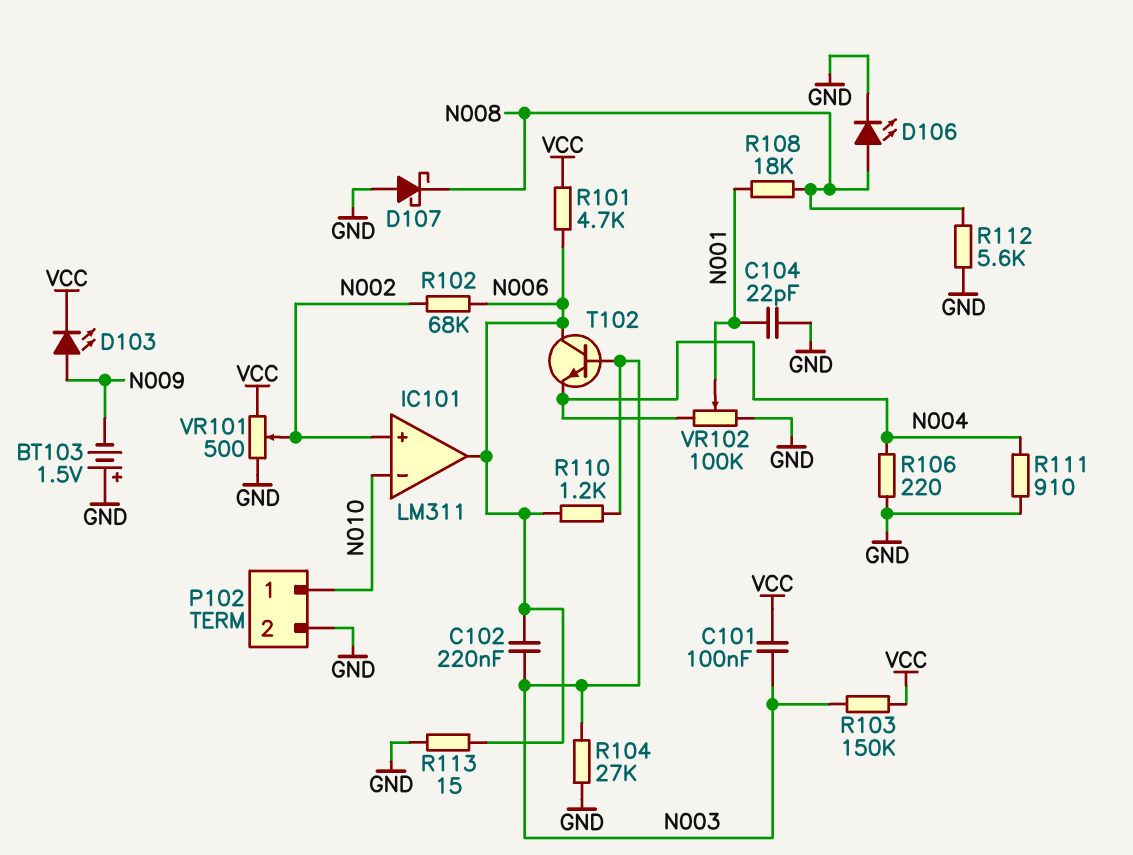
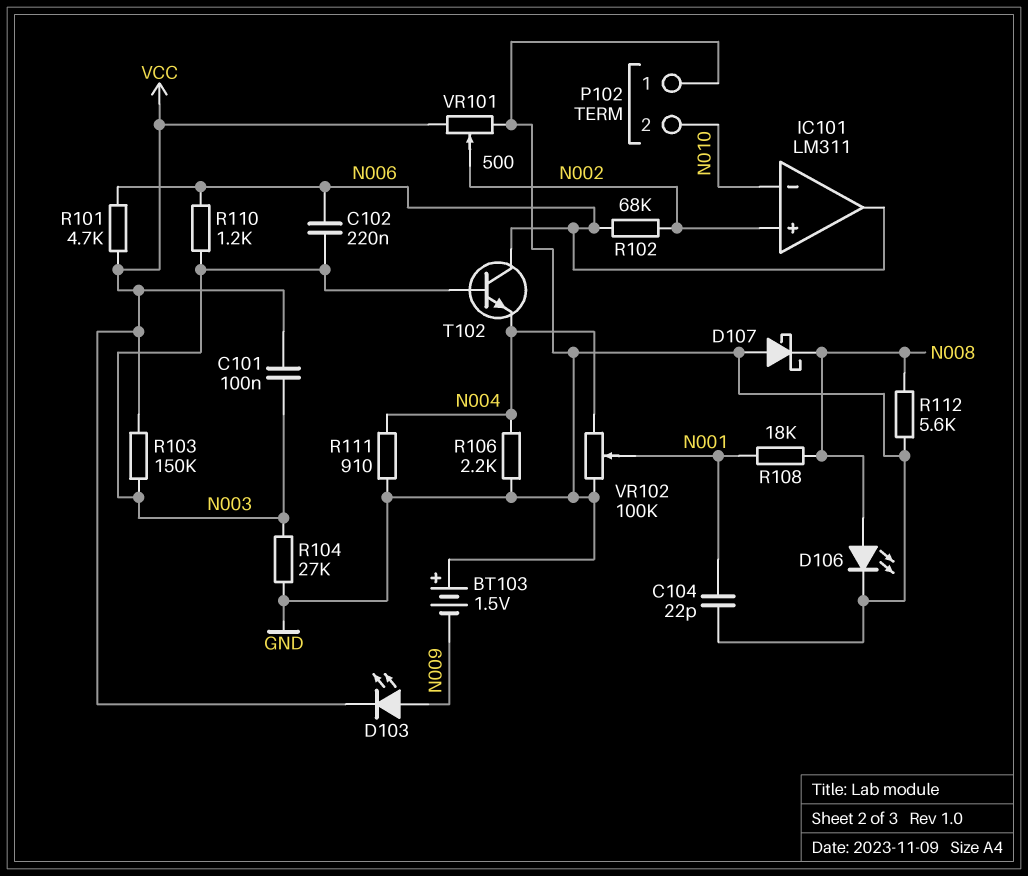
P102 pin 1: N010 -> GND
P102 pin 2: GND -> N010
R106: 220 (GND, N004) -> 2.2k (GND, N004)
R113: 15 (GND, N006) -> none

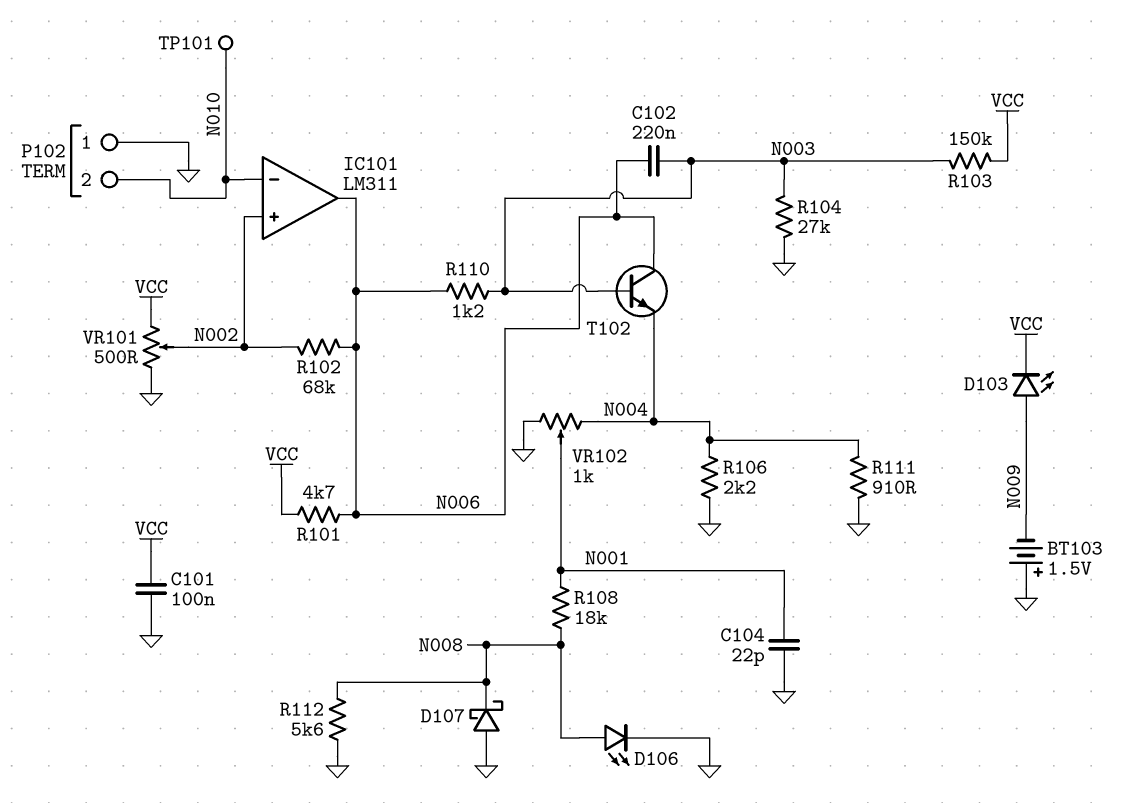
C101: 100nF (N003, VCC) -> 100nF (GND, VCC)
TP101: none -> test point (N010)
VR102: 100k (GND, N004, wiper N001) -> 1k (GND, N004, wiper N001)

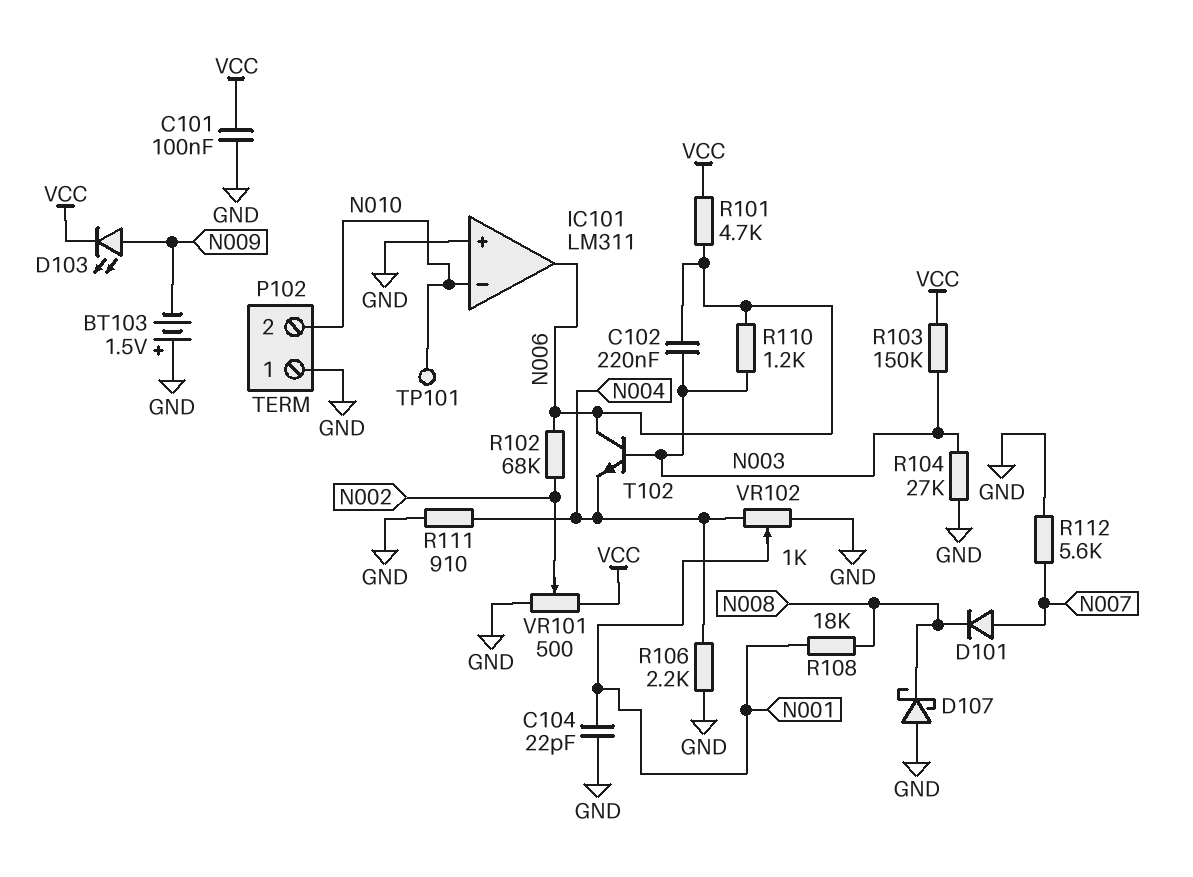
D101: none -> diode (A N007, K N008)
D106: LED (A N008, K GND) -> none
IC101 pin in+: N002 -> GND
R112: 5.6k (GND, N008) -> 5.6k (GND, N007)

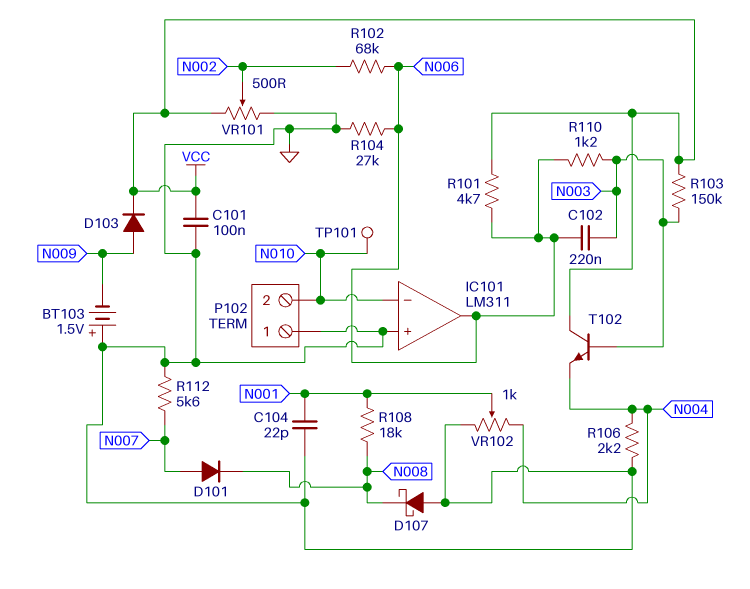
D103: LED (A N009, K VCC) -> diode (A N009, K VCC)
R104: 27k (GND, N003) -> 27k (GND, N006)
R111: 910 (GND, N004) -> none
T102: NPN (B N003, C N006, E N004) -> NPN (B N003, C VCC, E N004)

